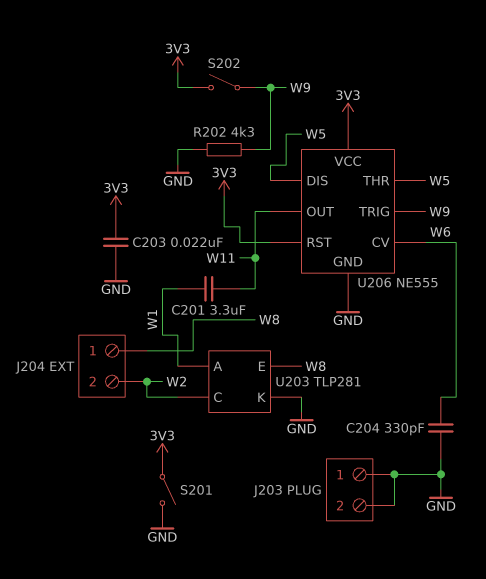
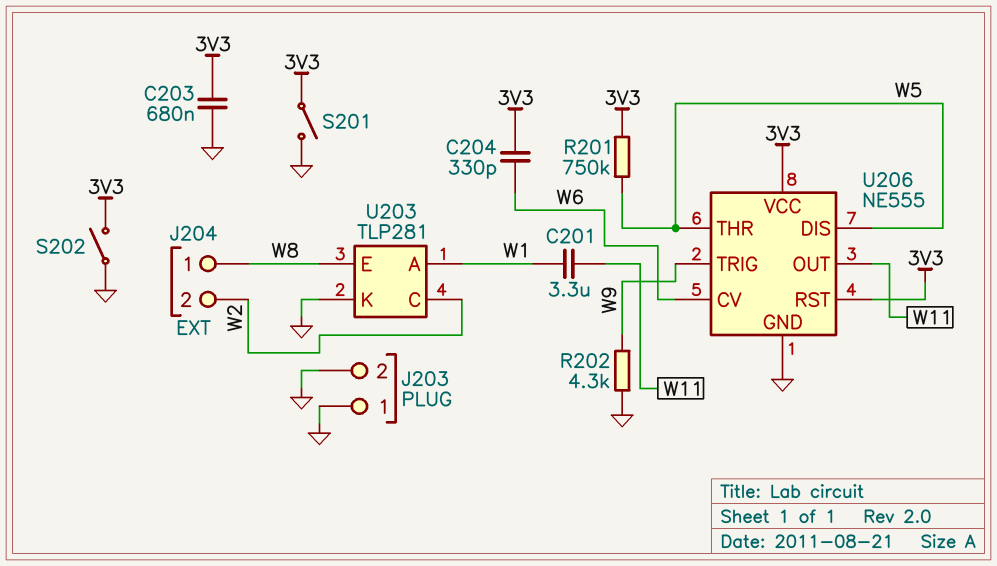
C203: 22nF (3V3, GND) -> 680nF (3V3, GND)
C204: 330pF (GND, W6) -> 330pF (3V3, W6)
R201: none -> 750k (3V3, W5)
S202: switch (3V3, W9) -> switch (3V3, GND)

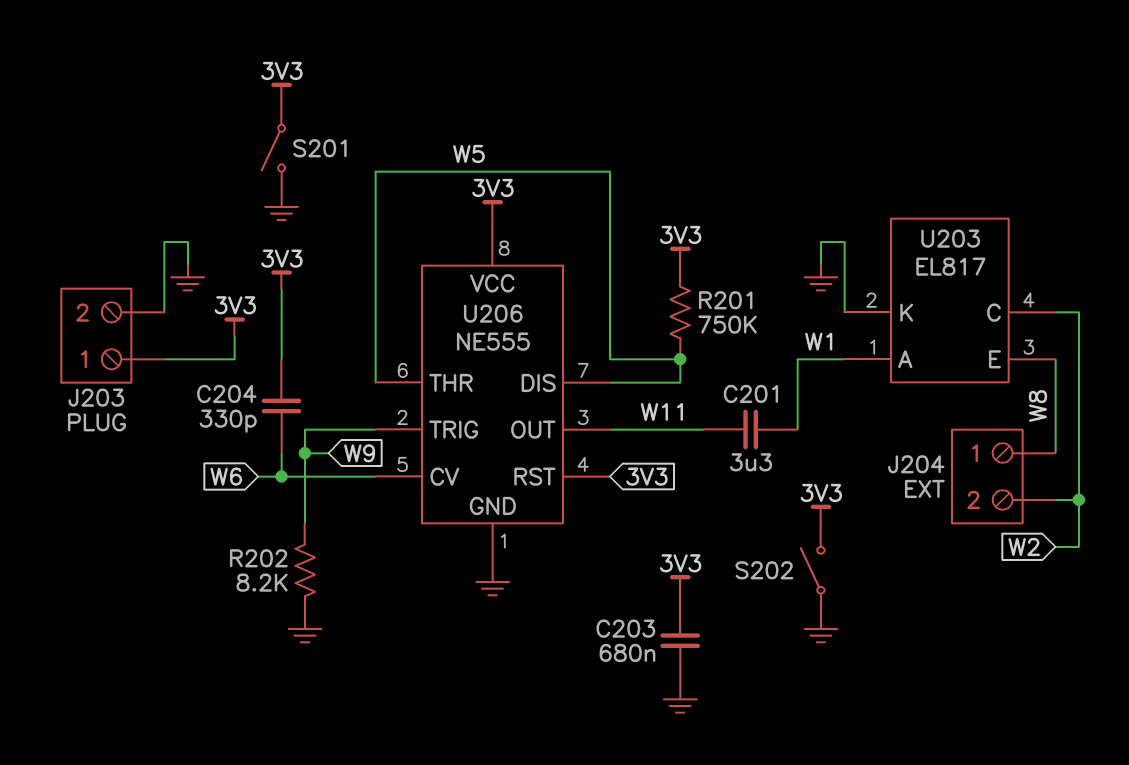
J203 pin 1: GND -> 3V3
R202: 4.3k (GND, W9) -> 8.2k (GND, W9)
U203: TLP281 -> EL817

